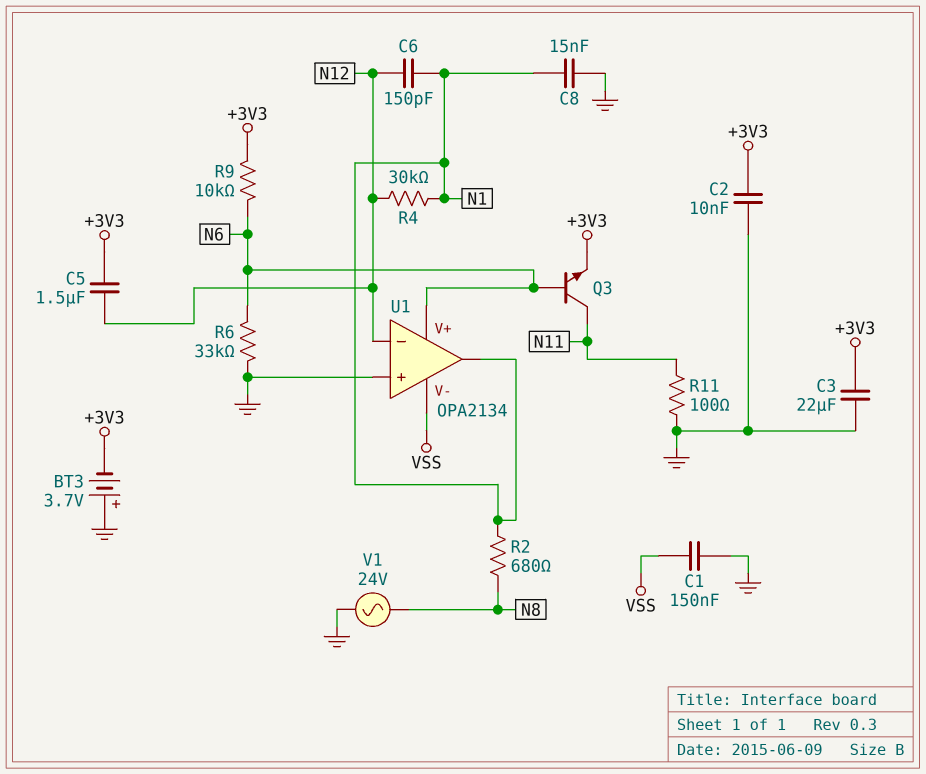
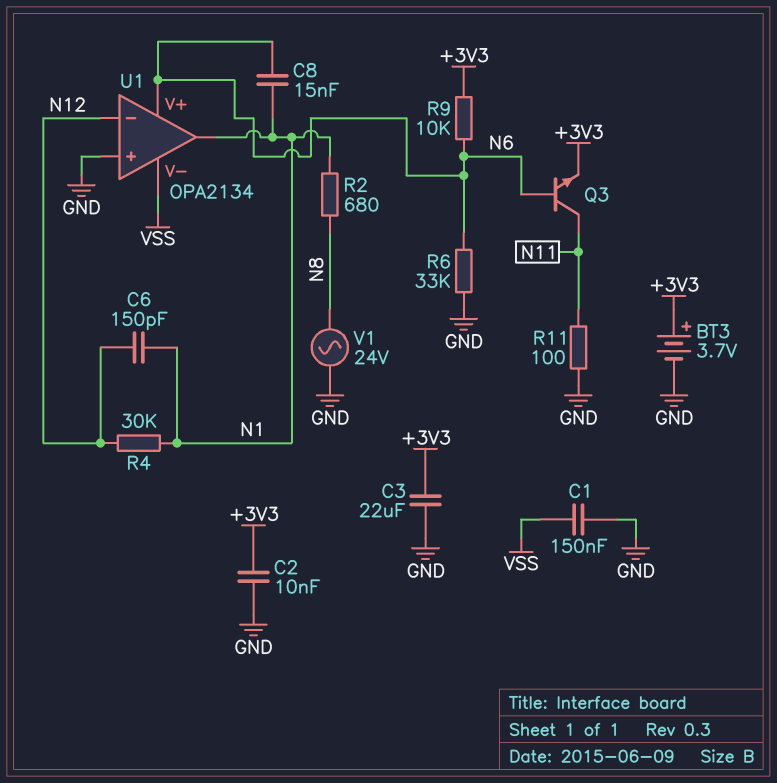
BT3: 3.7V (plus GND, minus +3V3) -> 3.7V (plus +3V3, minus GND)
C5: 1.5uF (+3V3, N12) -> none
C8: 15nF (GND, N1) -> 15nF (N1, N6)

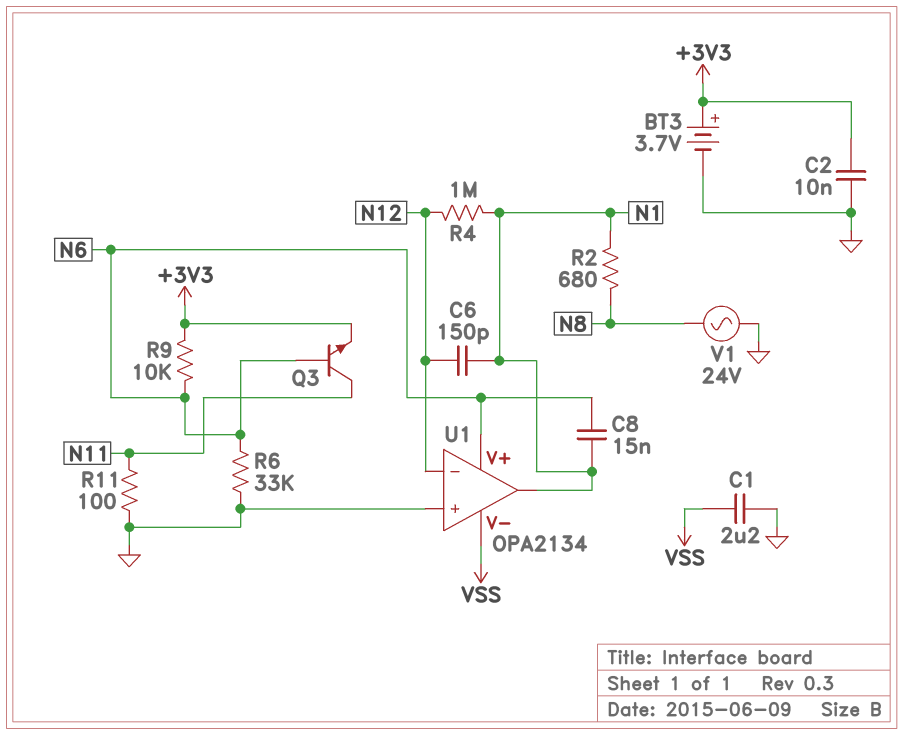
C1: 150nF (GND, VSS) -> 2.2uF (GND, VSS)
C3: 22uF (+3V3, GND) -> none
R4: 30k (N1, N12) -> 1M (N1, N12)

